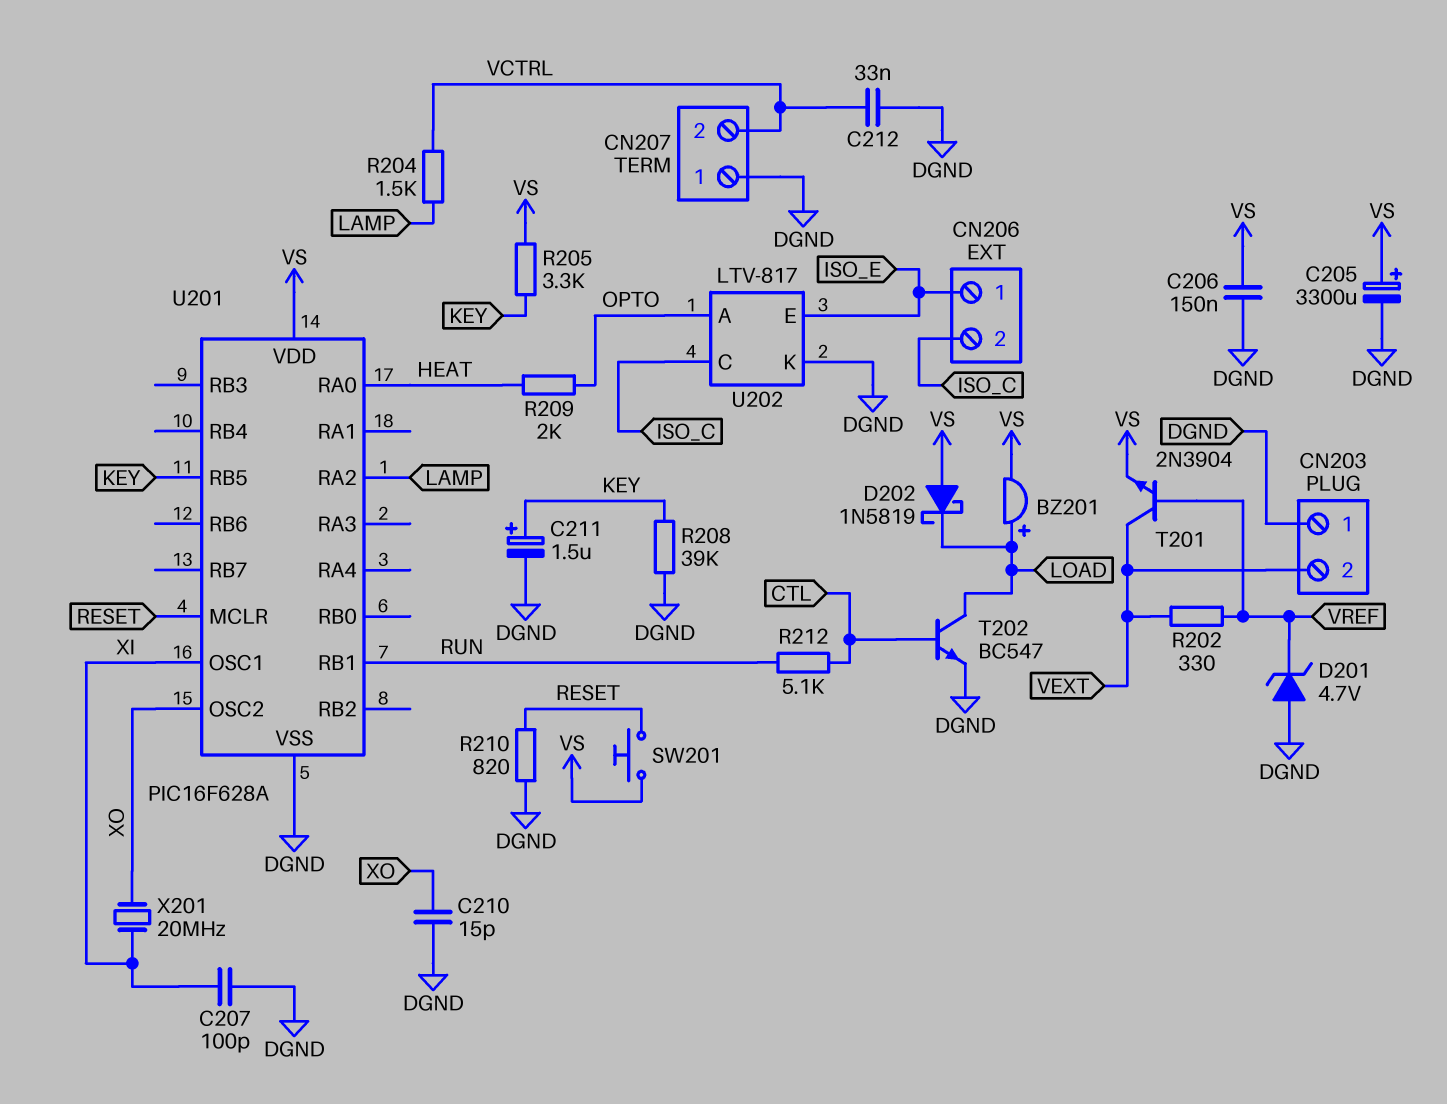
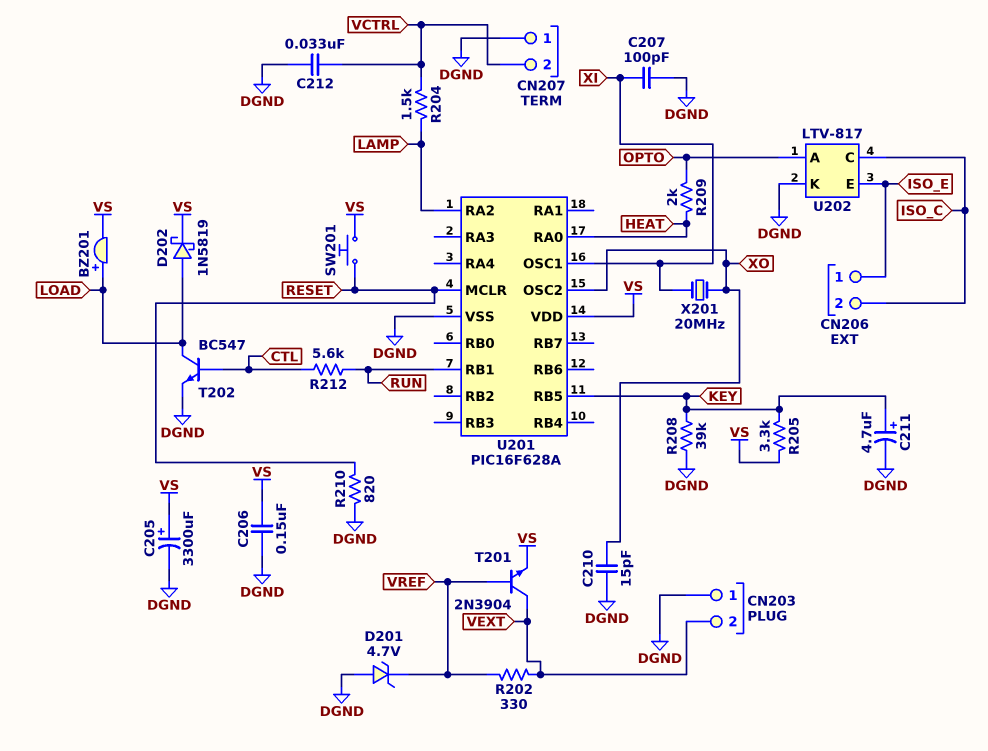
C211: 1.5uF (plus KEY, minus DGND) -> 4.7uF (plus KEY, minus DGND)
D202: schottky 1N5819 (A VS, K LOAD) -> schottky 1N5819 (A LOAD, K VS)
R212: 5.1k (CTL, RUN) -> 5.6k (CTL, RUN)

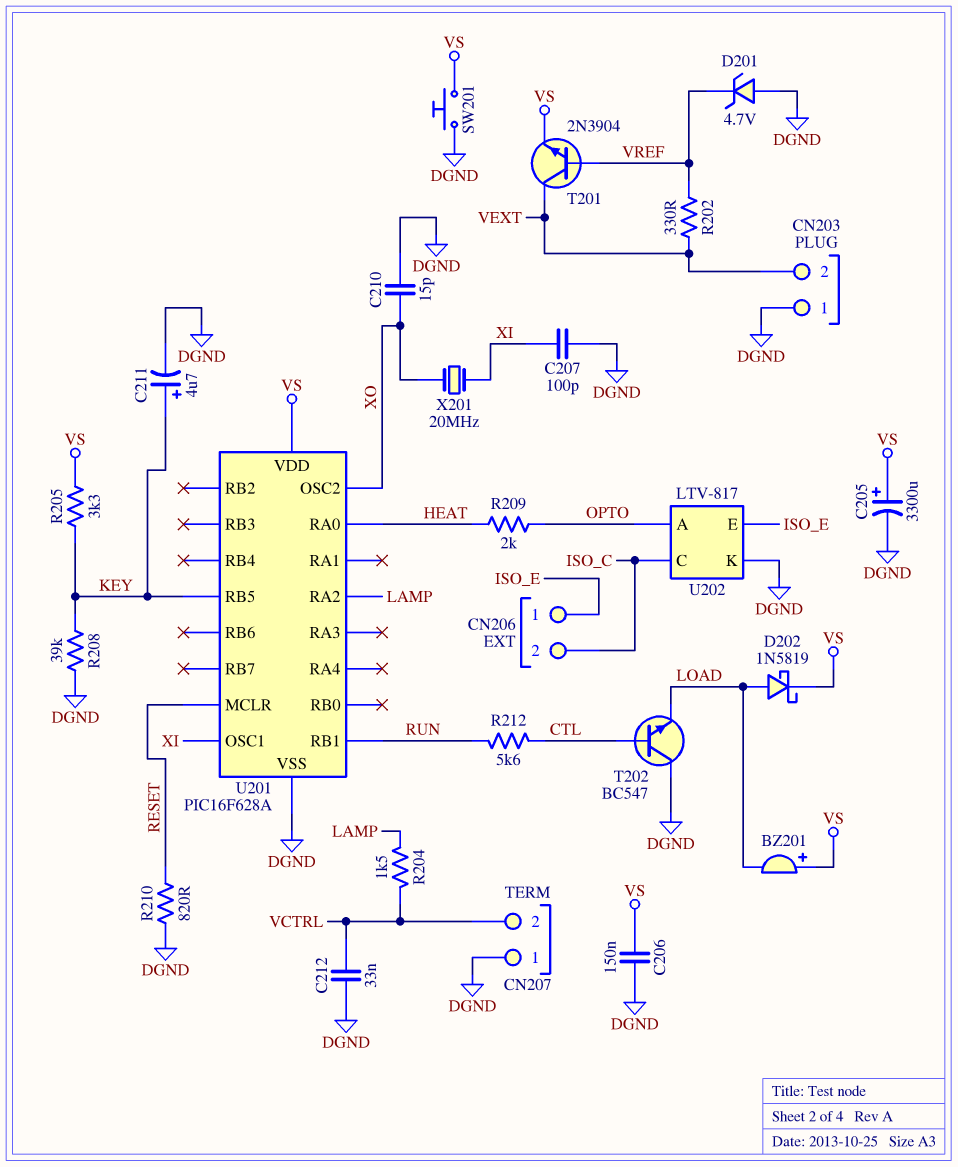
BZ201: buzzer (plus LOAD, minus VS) -> buzzer (plus VS, minus LOAD)
SW201: button (RESET, VS) -> button (DGND, VS)
T202: NPN BC547 (B CTL, C LOAD, E DGND) -> NPN BC547 (B CTL, C DGND, E LOAD)

